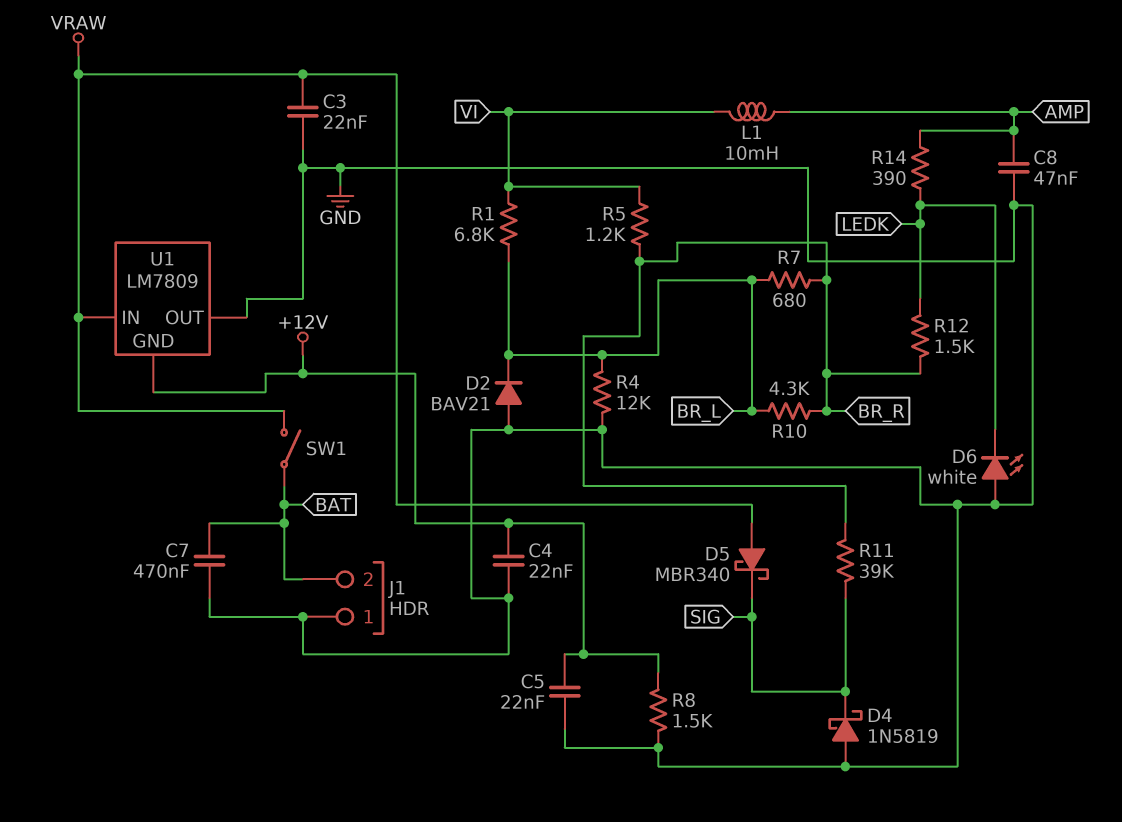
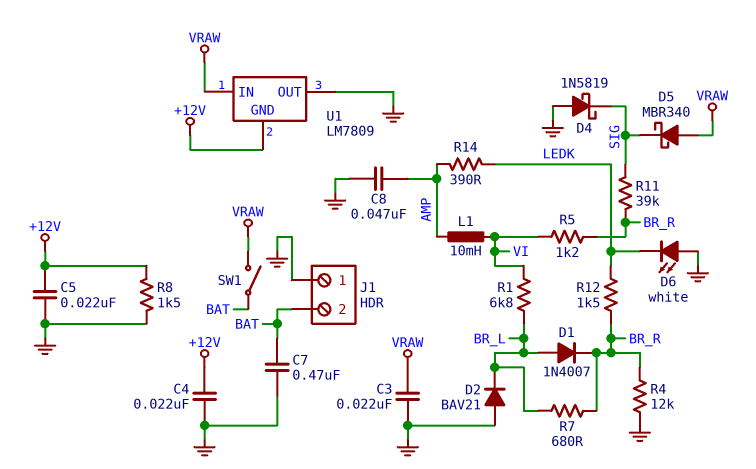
D1: none -> diode 1N4007 (A BR_L, K BR_R)
R4: 12k (BR_L, GND) -> 12k (BR_R, GND)
R10: 4.3k (BR_L, BR_R) -> none

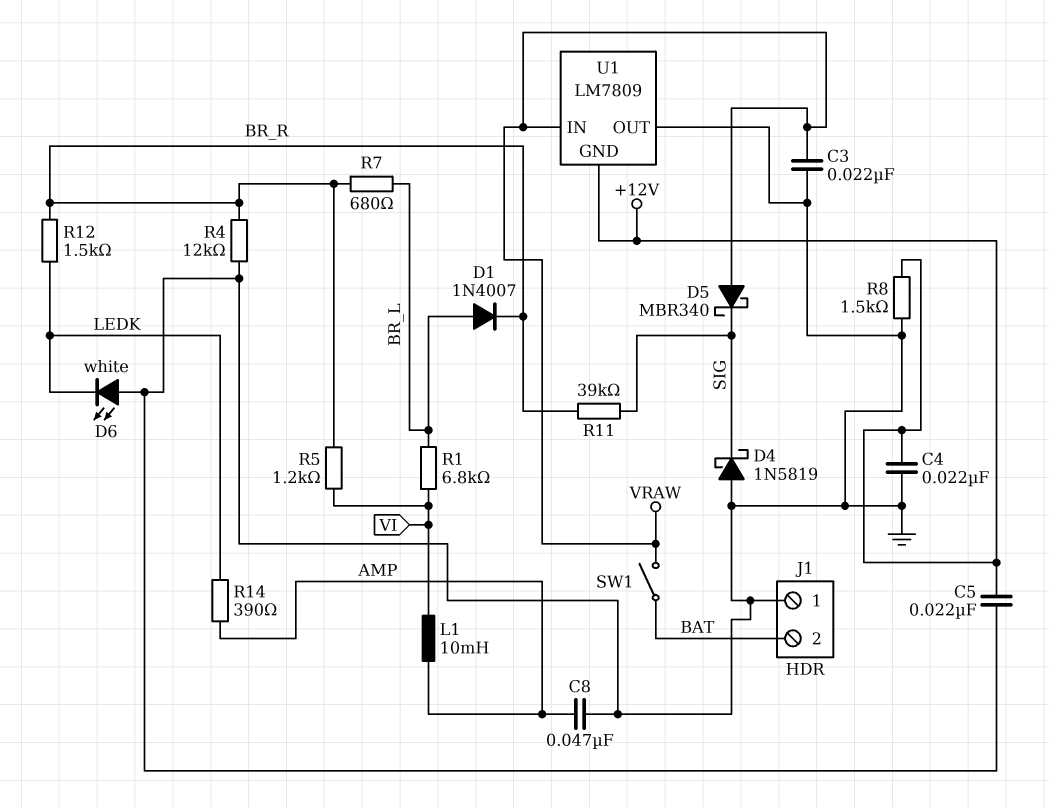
C7: 470nF (BAT, GND) -> none
D2: diode BAV21 (A GND, K BR_L) -> none

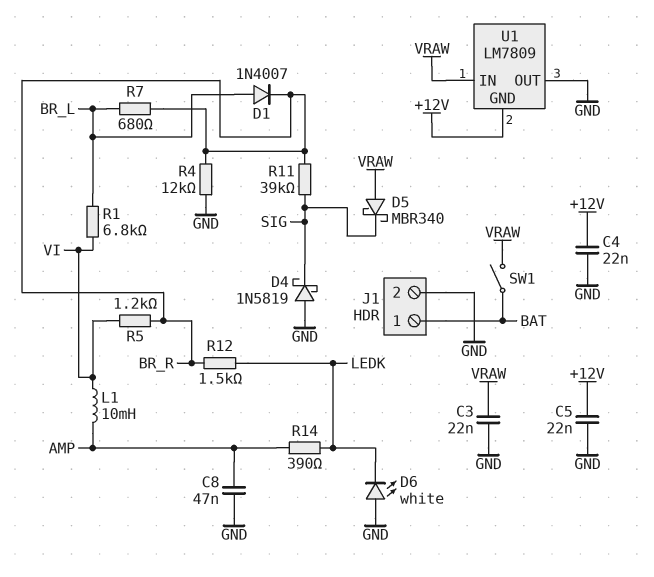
J1 pin 1: GND -> BAT
J1 pin 2: BAT -> GND
R8: 1.5k (+12V, GND) -> none

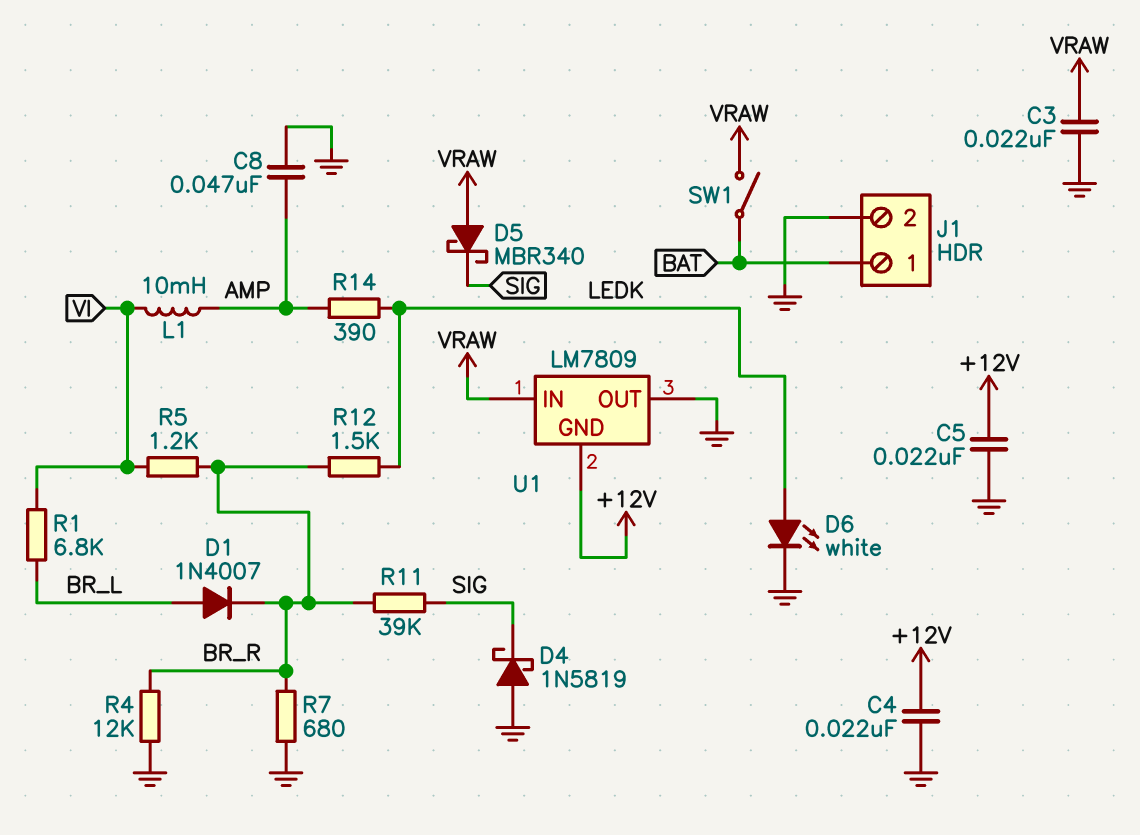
D6: LED white (A GND, K LEDK) -> LED white (A LEDK, K GND)
R7: 680 (BR_L, BR_R) -> 680 (BR_R, GND)

